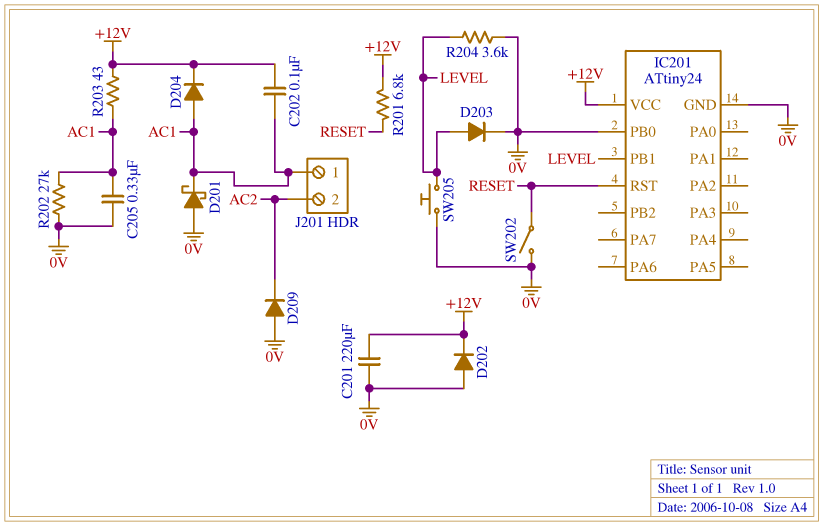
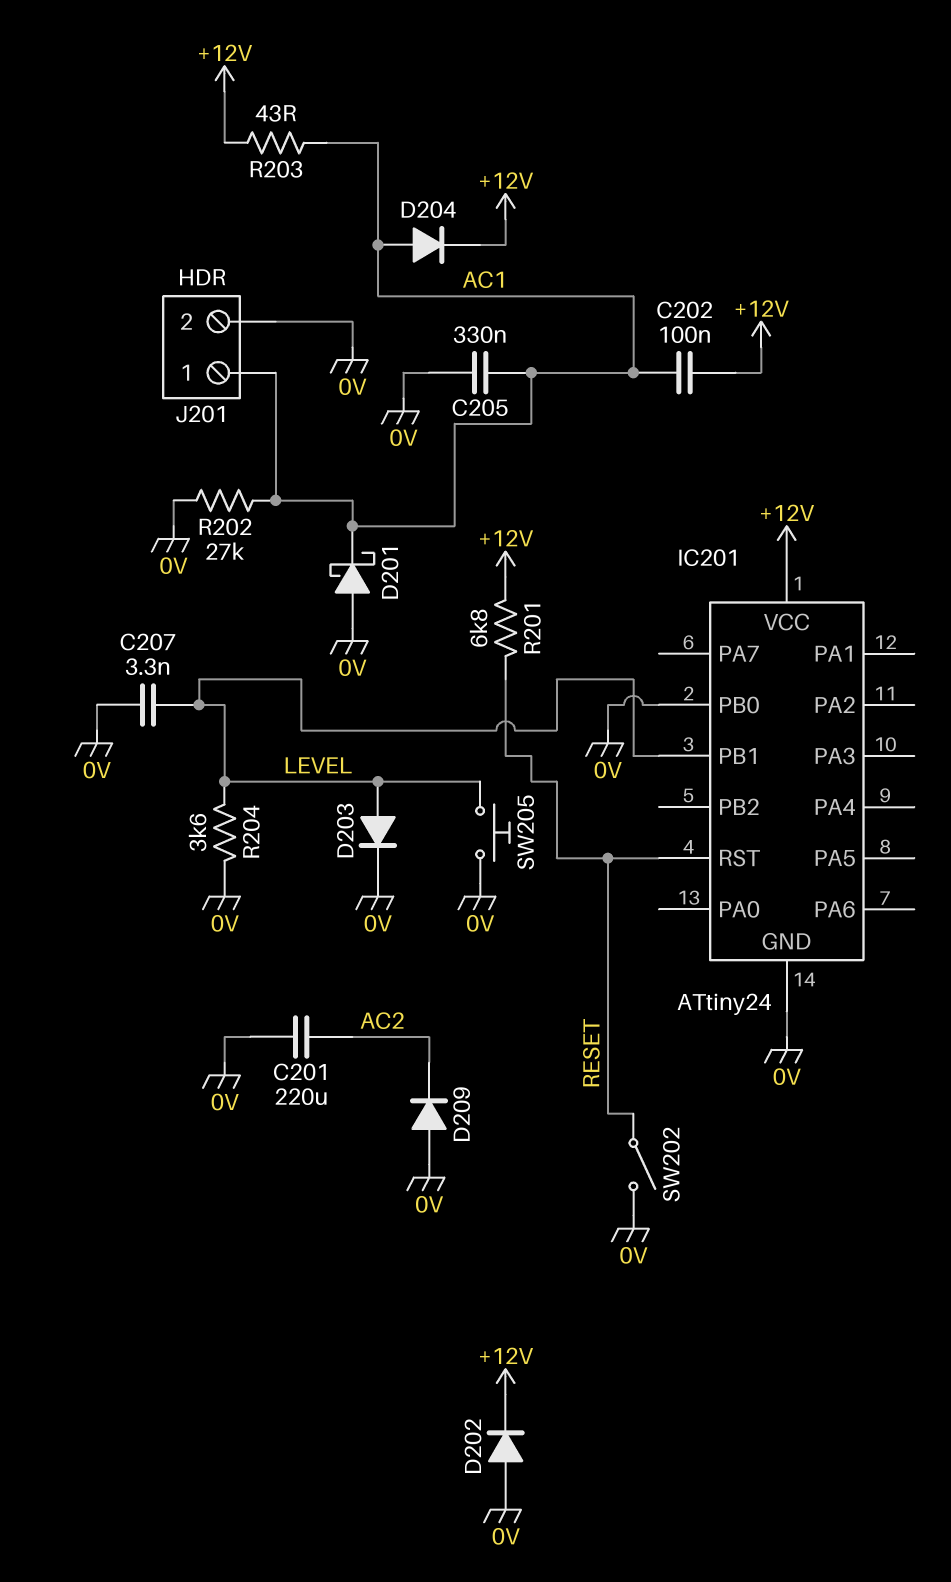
C201: 220uF (+12V, 0V) -> 220uF (0V, AC2)
C207: none -> 3.3nF (0V, LEVEL)
J201 pin 2: AC2 -> 0V

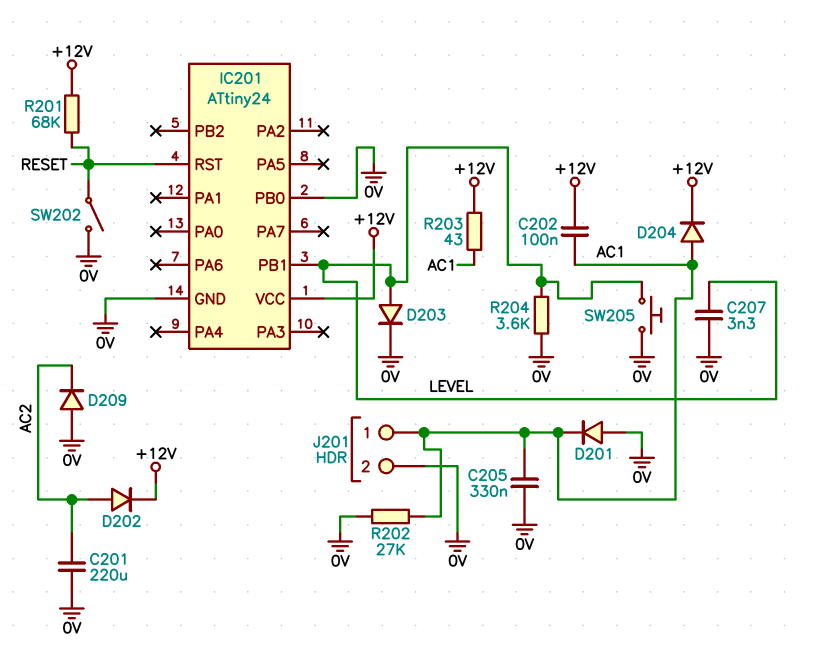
D201: schottky (A 0V, K AC1) -> diode (A 0V, K AC1)
D202: diode (A 0V, K +12V) -> diode (A AC2, K +12V)
R201: 6.8k (+12V, RESET) -> 68k (+12V, RESET)

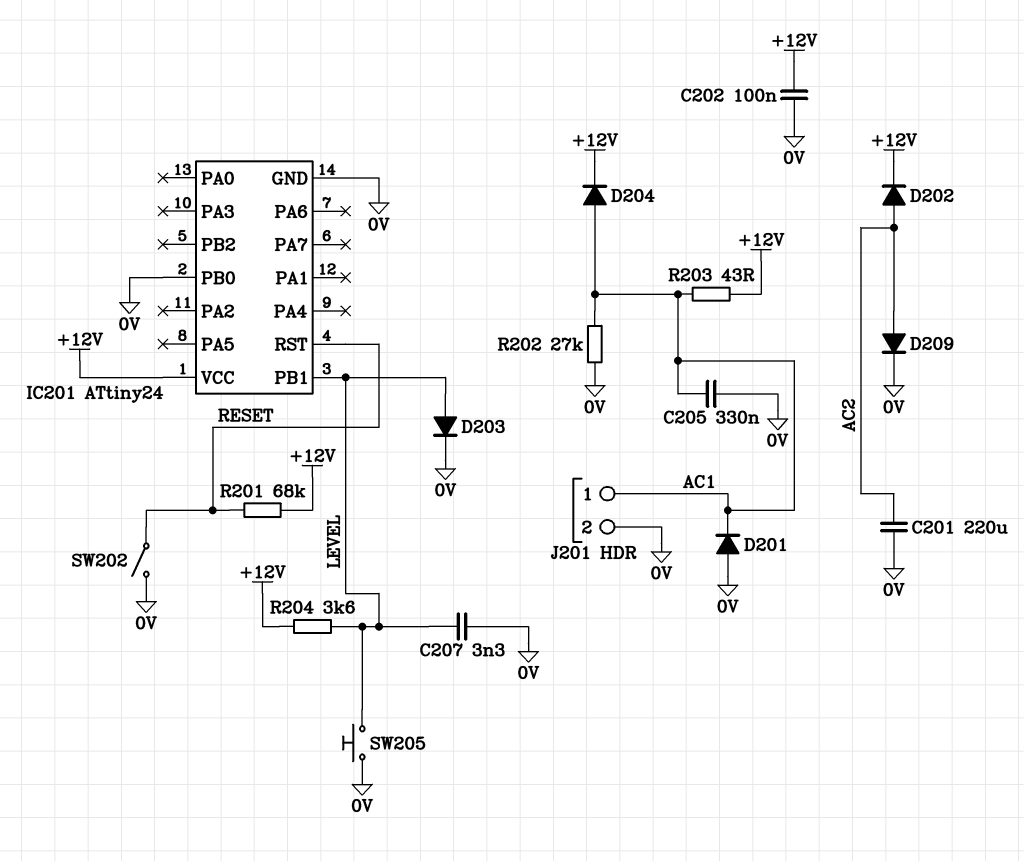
C202: 100nF (+12V, AC1) -> 100nF (+12V, 0V)
D209: diode (A 0V, K AC2) -> diode (A AC2, K 0V)
R204: 3.6k (0V, LEVEL) -> 3.6k (+12V, LEVEL)

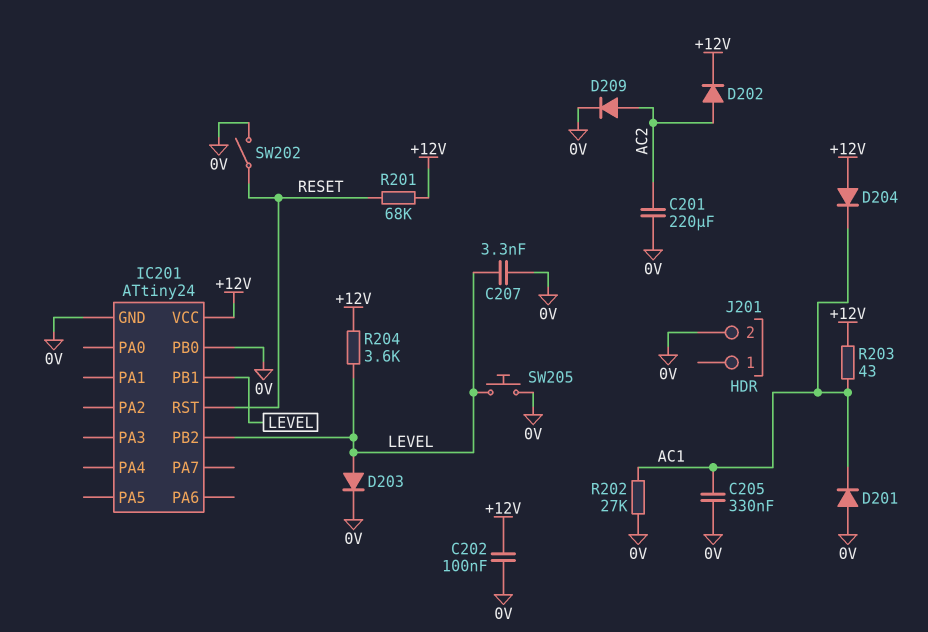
D204: diode (A AC1, K +12V) -> diode (A +12V, K AC1)
IC201 pin PB2: none -> LEVEL
J201 pin 1: AC1 -> none

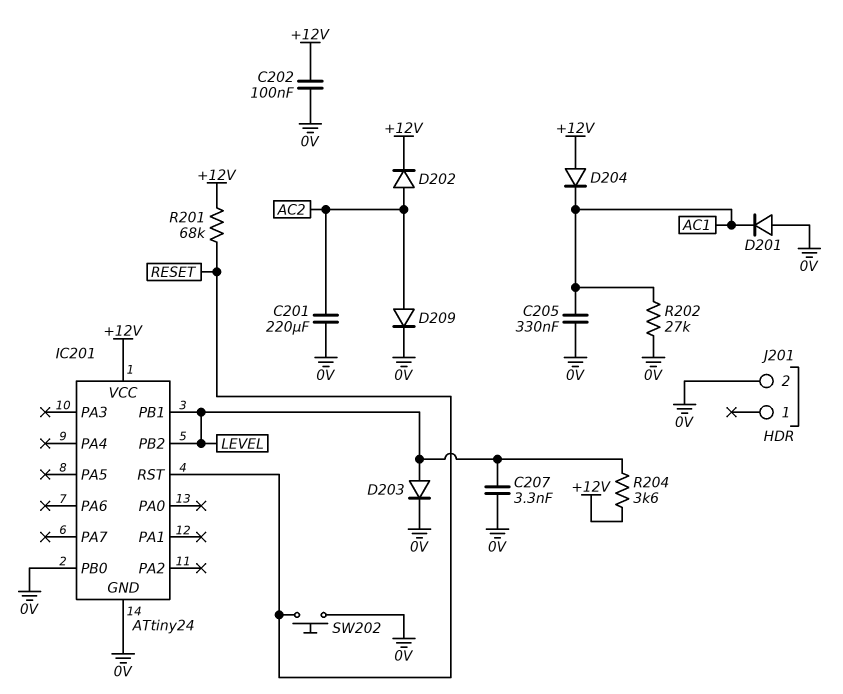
R203: 43 (+12V, AC1) -> none
SW202: switch (0V, RESET) -> button (0V, RESET)
SW205: button (0V, LEVEL) -> none

